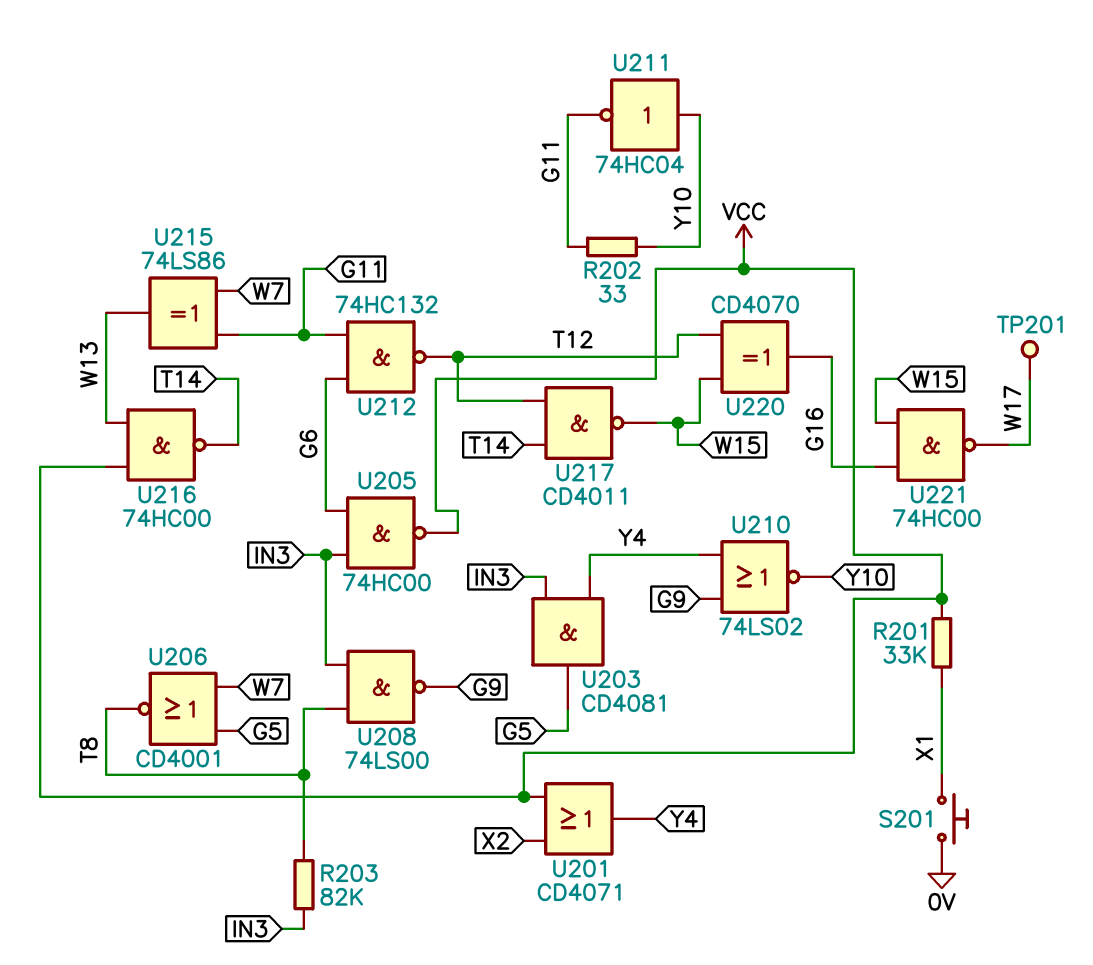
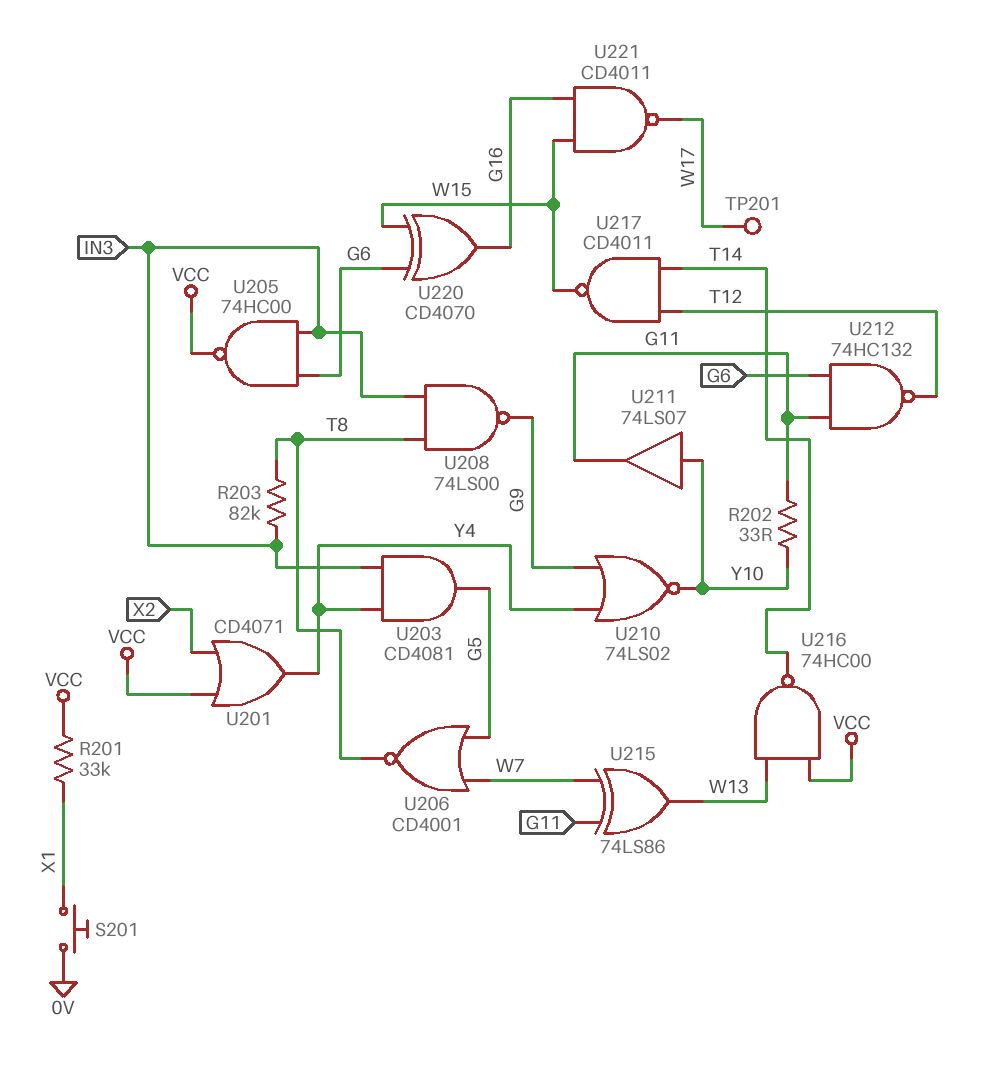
U211: NOT 74HC04 (in Y10, out G11) -> buffer 74LS07 (in Y10, out G11)
U220: XOR CD4070 (in T12, in W15, out G16) -> XOR CD4070 (in G6, in W15, out G16)
U221: NAND 74HC00 (in G16, in W15, out W17) -> NAND CD4011 (in G16, in W15, out W17)

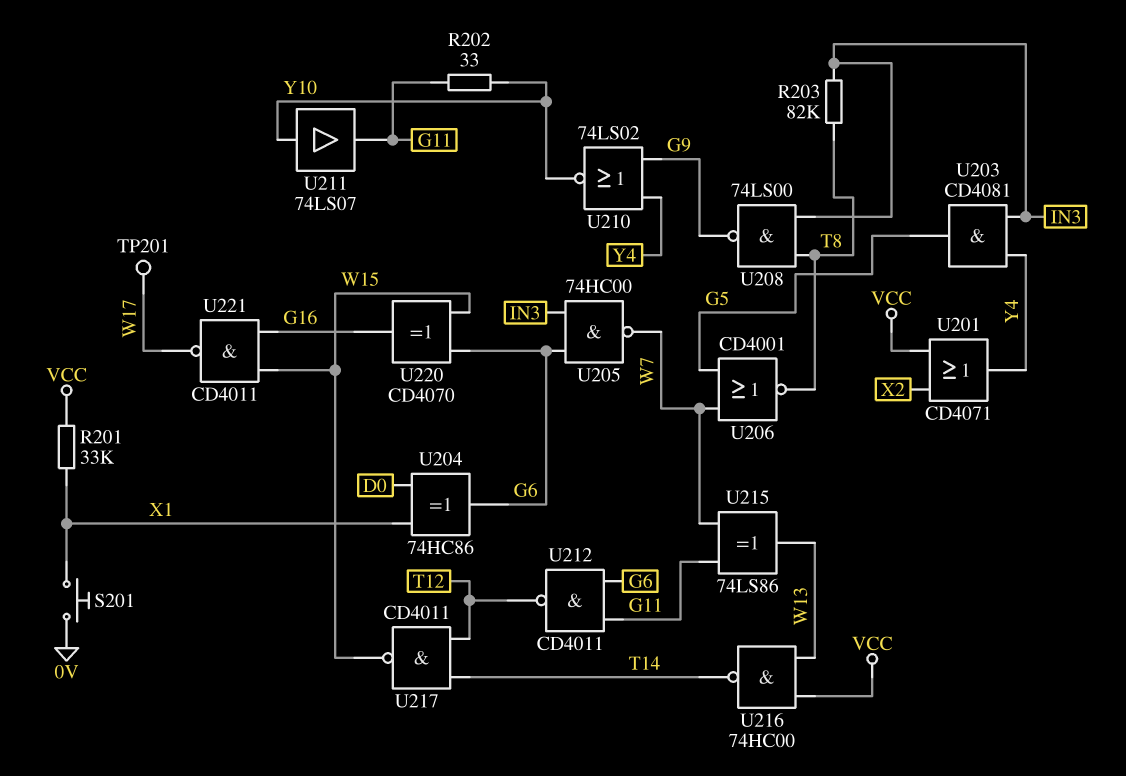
U204: none -> XOR 74HC86 (in D0, in X1, out G6)
U205: NAND 74HC00 (in G6, in IN3, out VCC) -> NAND 74HC00 (in G6, in IN3, out W7)
U212: NAND 74HC132 (in G6, in G11, out T12) -> NAND CD4011 (in G6, in G11, out T12)

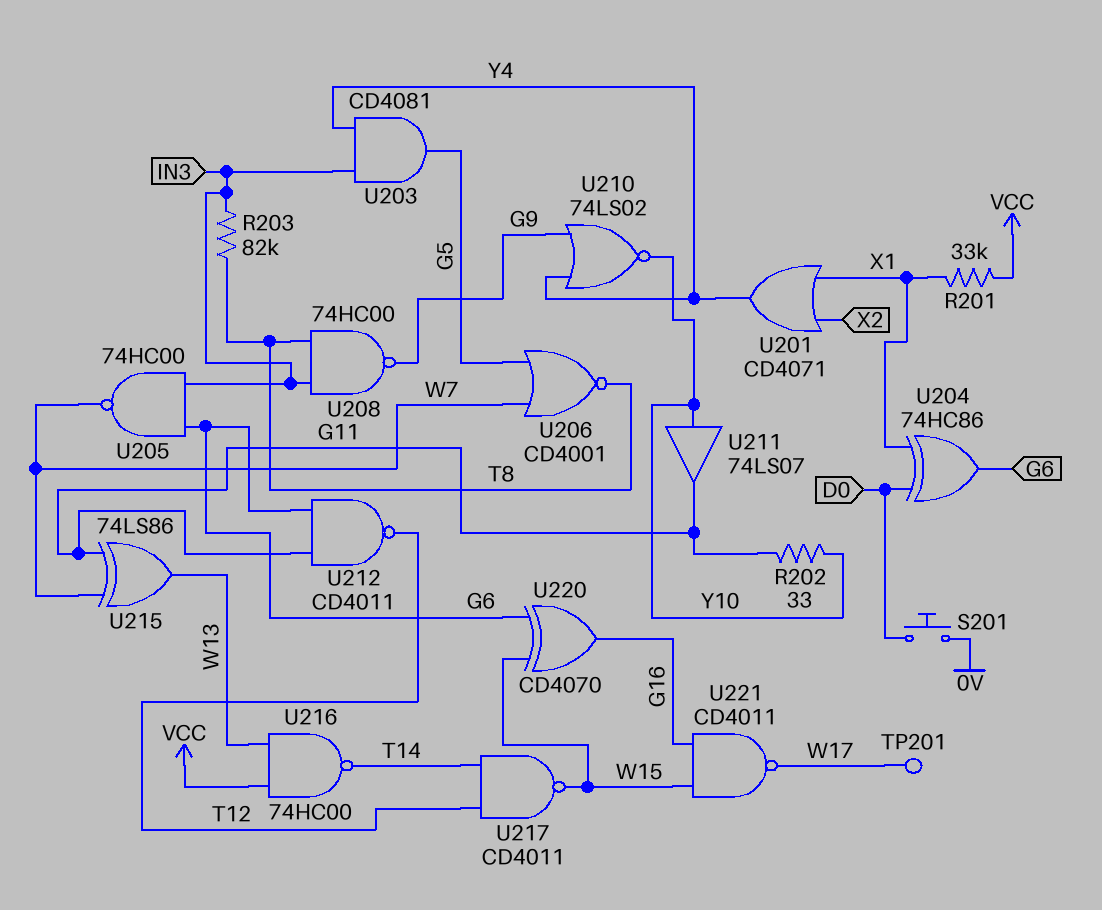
S201: button (0V, X1) -> button (0V, D0)
U201: OR CD4071 (in VCC, in X2, out Y4) -> OR CD4071 (in X1, in X2, out Y4)
U208: NAND 74LS00 (in IN3, in T8, out G9) -> NAND 74HC00 (in IN3, in T8, out G9)

